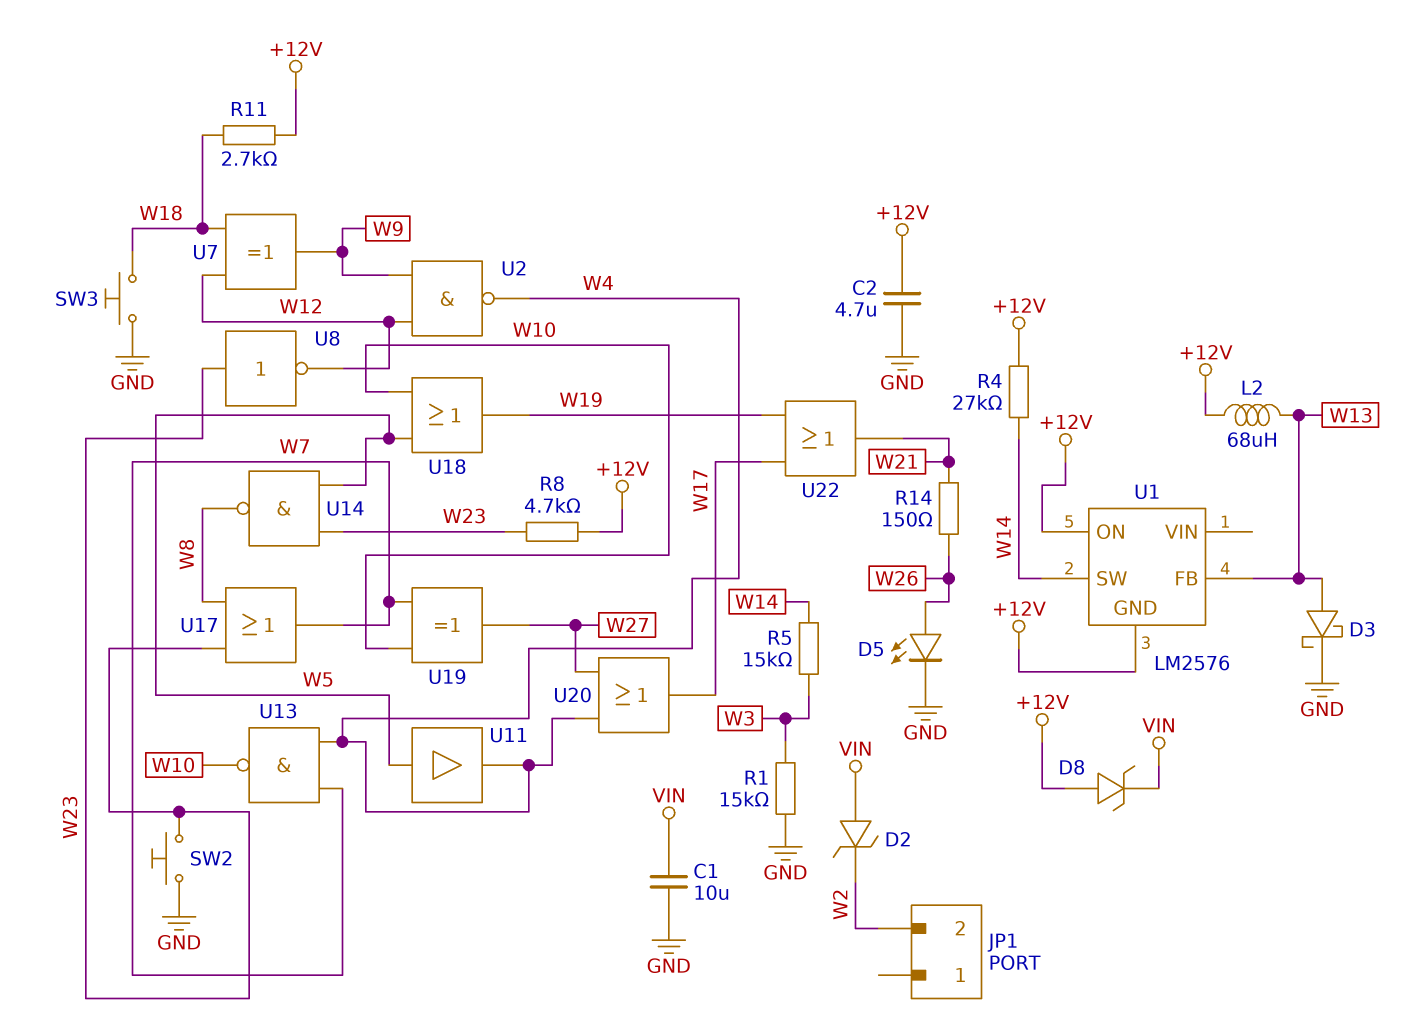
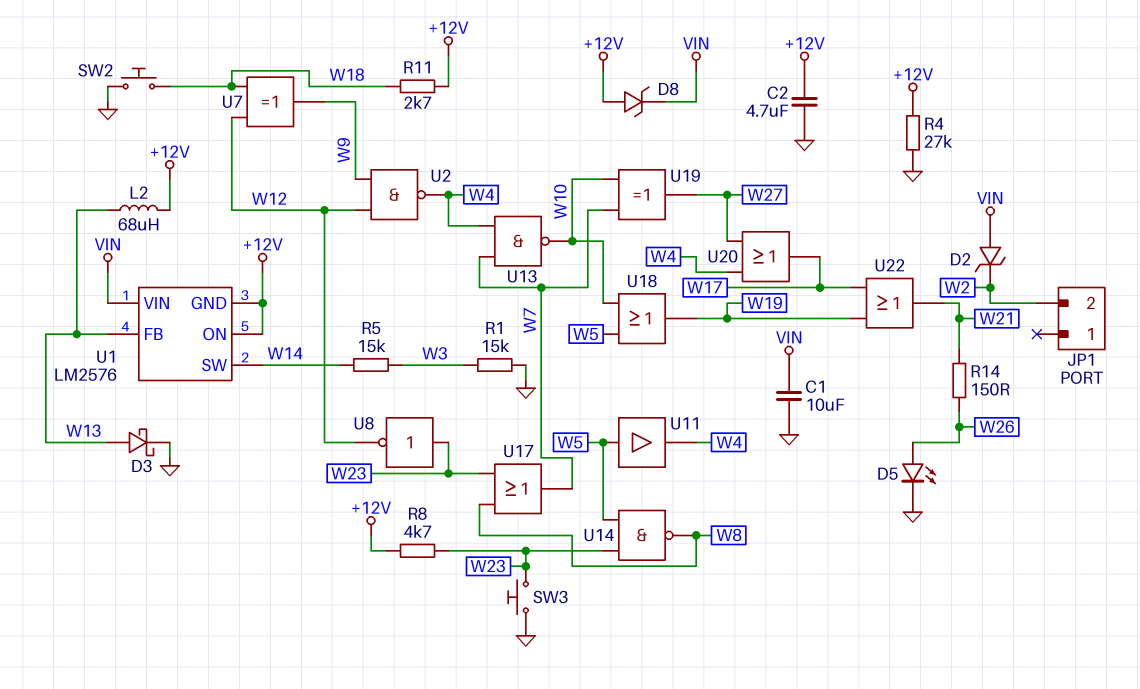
R4: 27k (+12V, W14) -> 27k (+12V, GND)
SW2: button (GND, W23) -> button (GND, W18)
SW3: button (GND, W18) -> button (GND, W23)
U1 pin VIN: none -> VIN

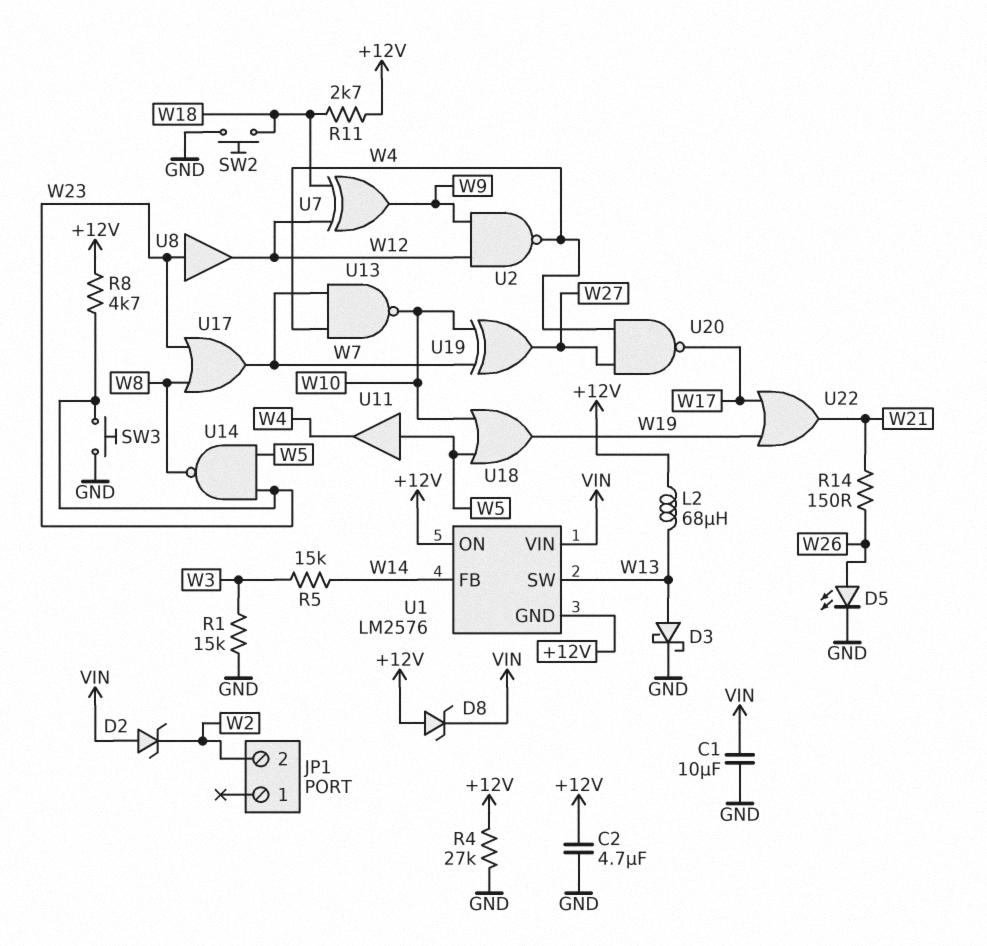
U1 pin FB: W13 -> W14
U1 pin SW: W14 -> W13
U8: NOT (in W23, out W12) -> buffer (in W23, out W12)
U20: OR (in W4, in W27, out W17) -> NAND (in W4, in W27, out W17)

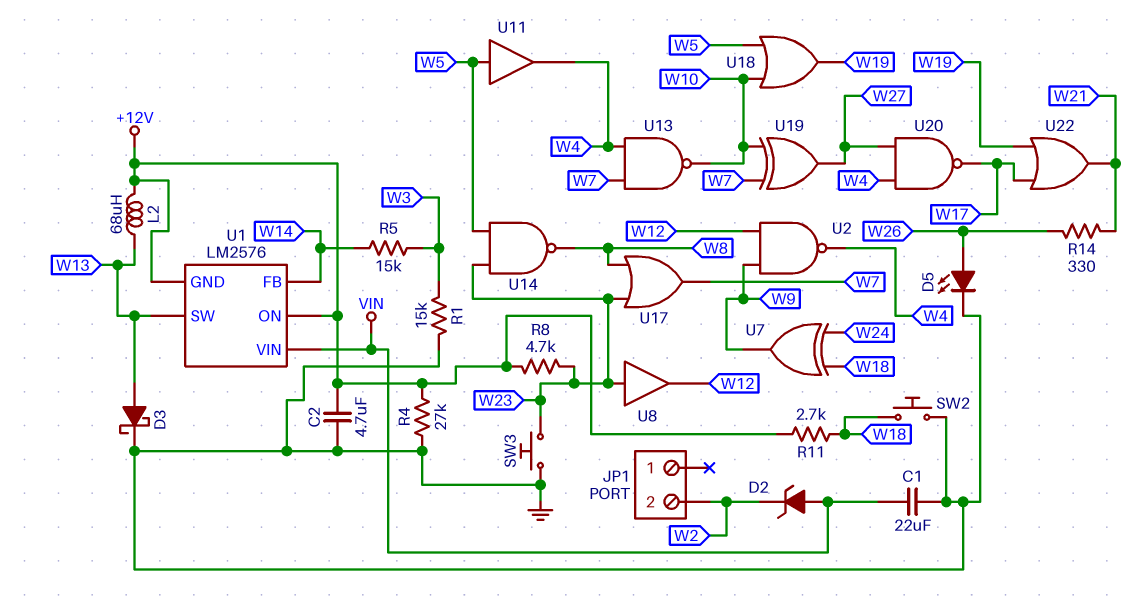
C1: 10uF (GND, VIN) -> 22uF (GND, VIN)
D8: zener (A +12V, K VIN) -> none
R14: 150 (W21, W26) -> 330 (W21, W26)
U7: XOR (in W12, in W18, out W9) -> XOR (in W18, in W24, out W9)

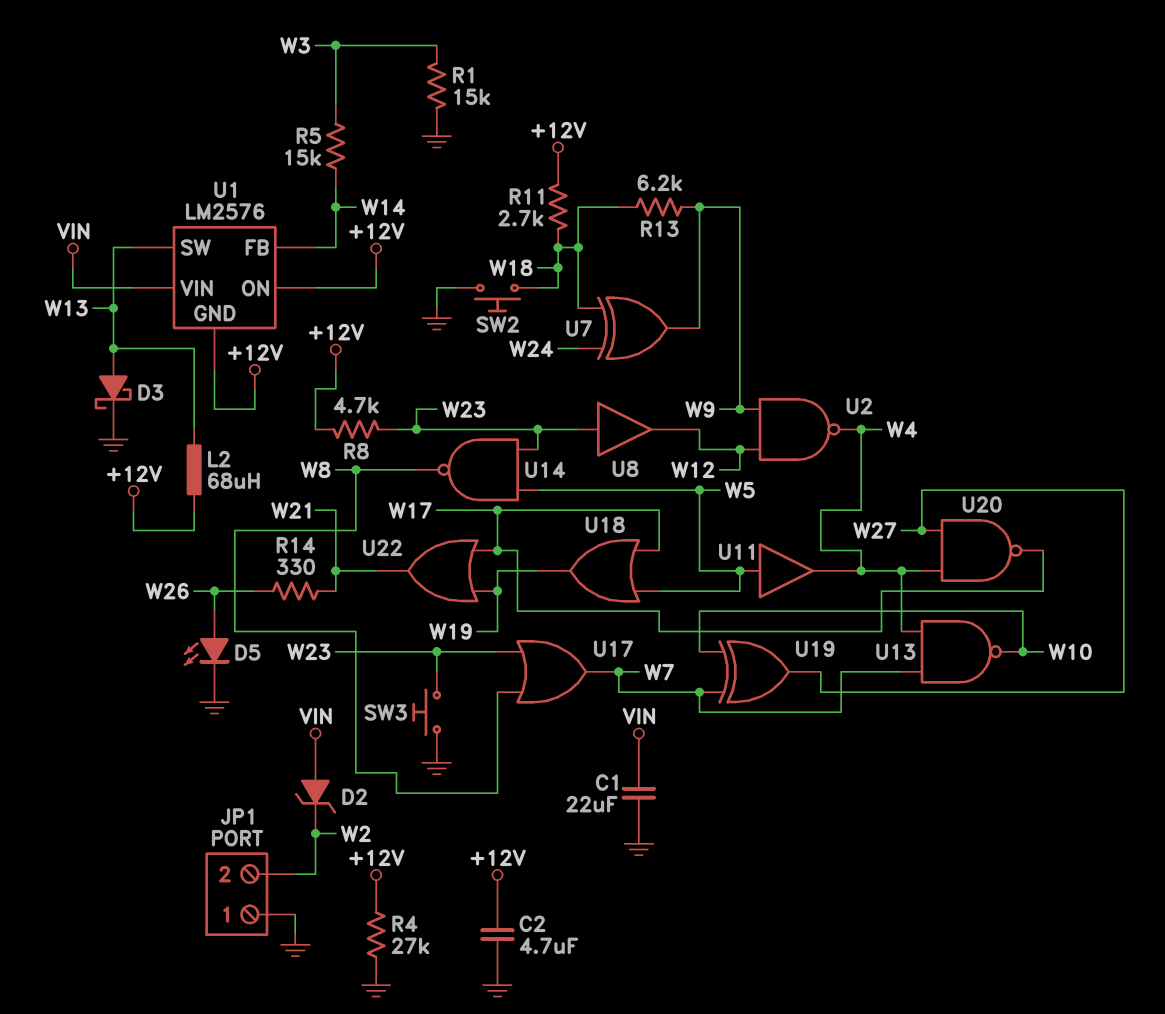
JP1 pin 1: none -> GND
R13: none -> 6.2k (W9, W18)
U18: OR (in W5, in W10, out W19) -> OR (in W5, in W17, out W19)

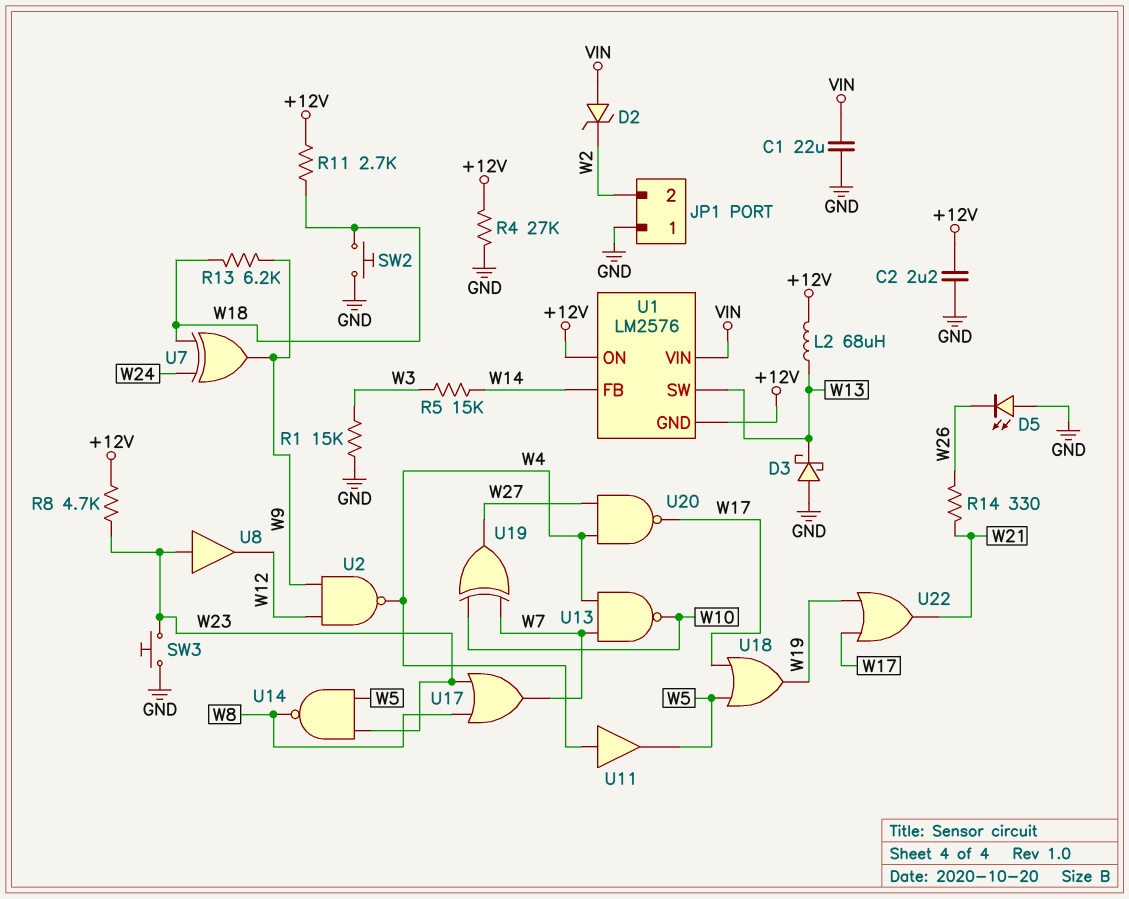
C2: 4.7uF (+12V, GND) -> 2.2uF (+12V, GND)
D3: schottky (A W13, K GND) -> schottky (A GND, K W13)
D5: LED (A W26, K GND) -> LED (A GND, K W26)
U11: buffer (in W5, out W4) -> buffer (in W4, out W5)

